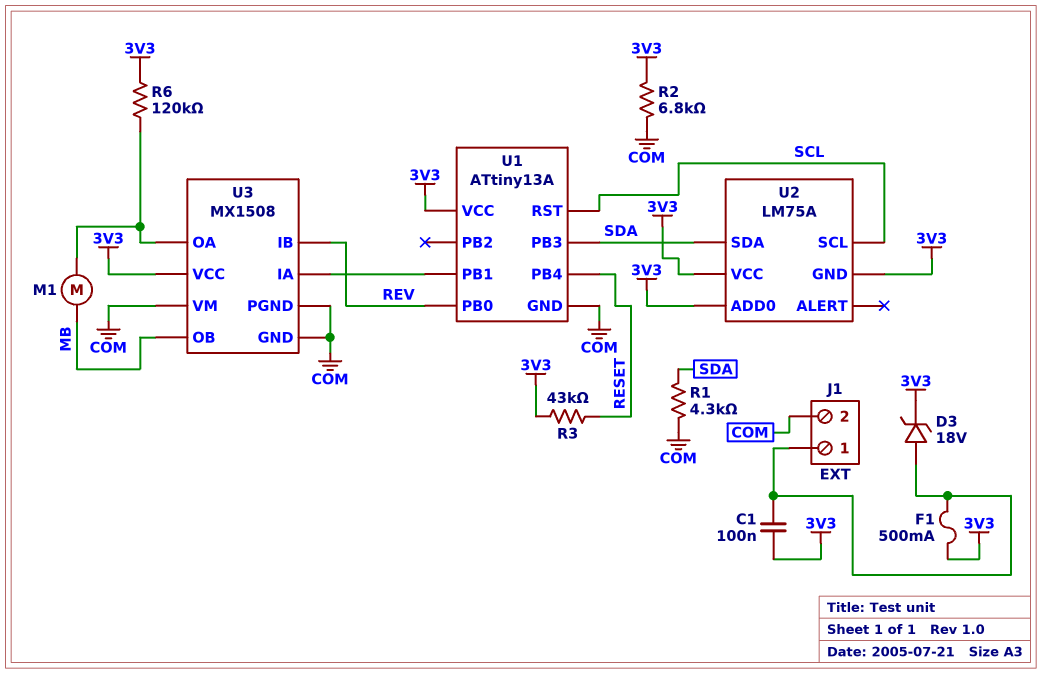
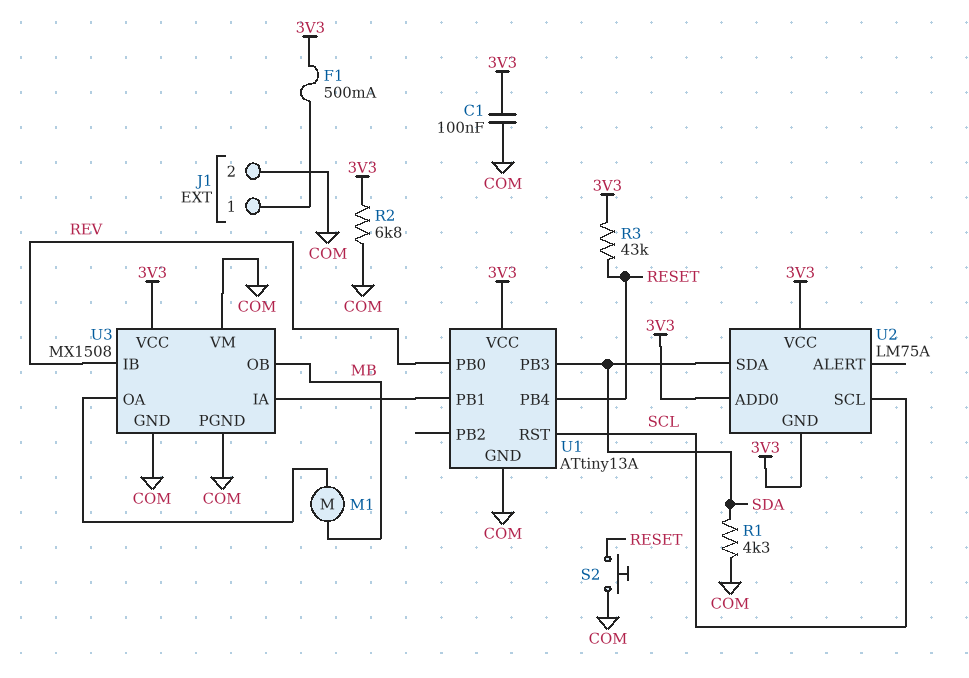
C1: 100nF (3V3, J1/1) -> 100nF (3V3, COM)
D3: zener 18V (A J1/1, K 3V3) -> none
R6: 120k (3V3, U3/OA) -> none
S2: none -> button (COM, RESET)

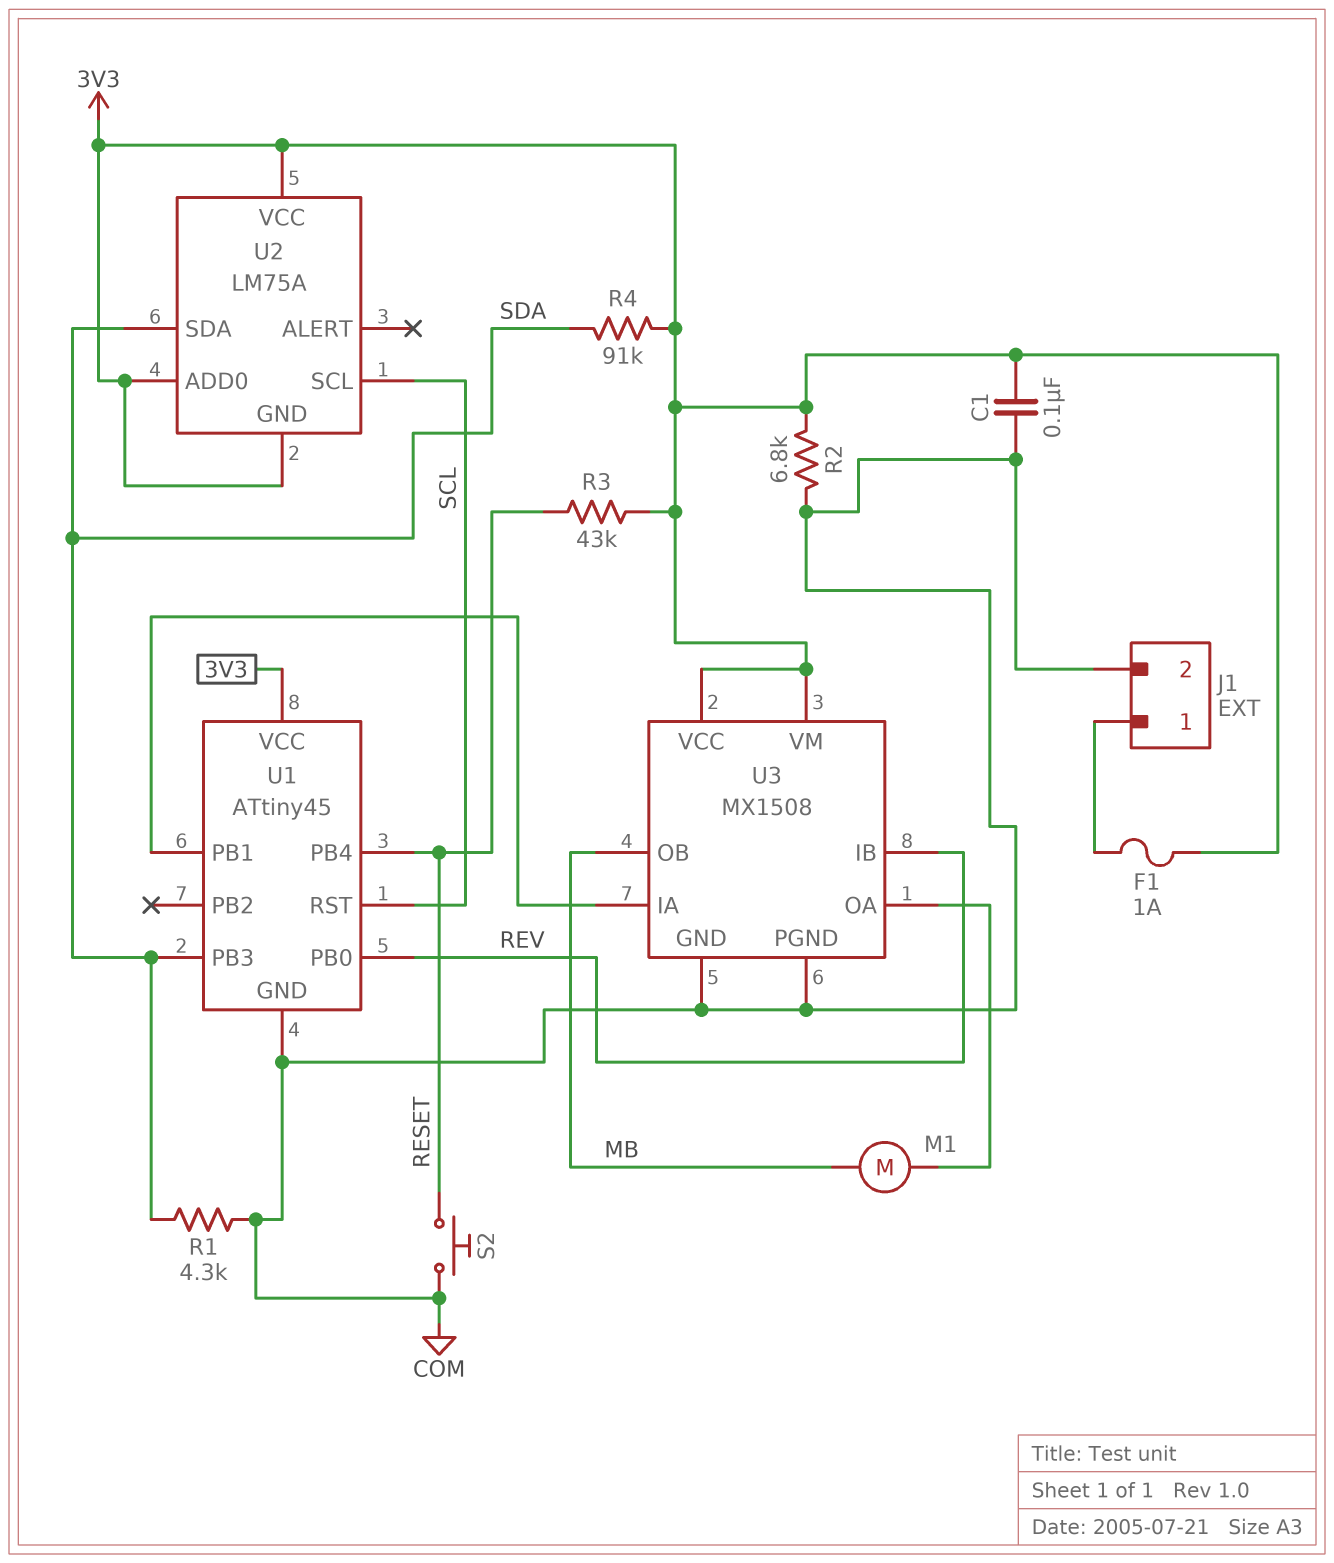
F1: 500mA (3V3, J1/1) -> 1A (3V3, J1/1)
R4: none -> 91k (3V3, SDA)
U1: ATtiny13A -> ATtiny45
U3 pin VM: COM -> 3V3

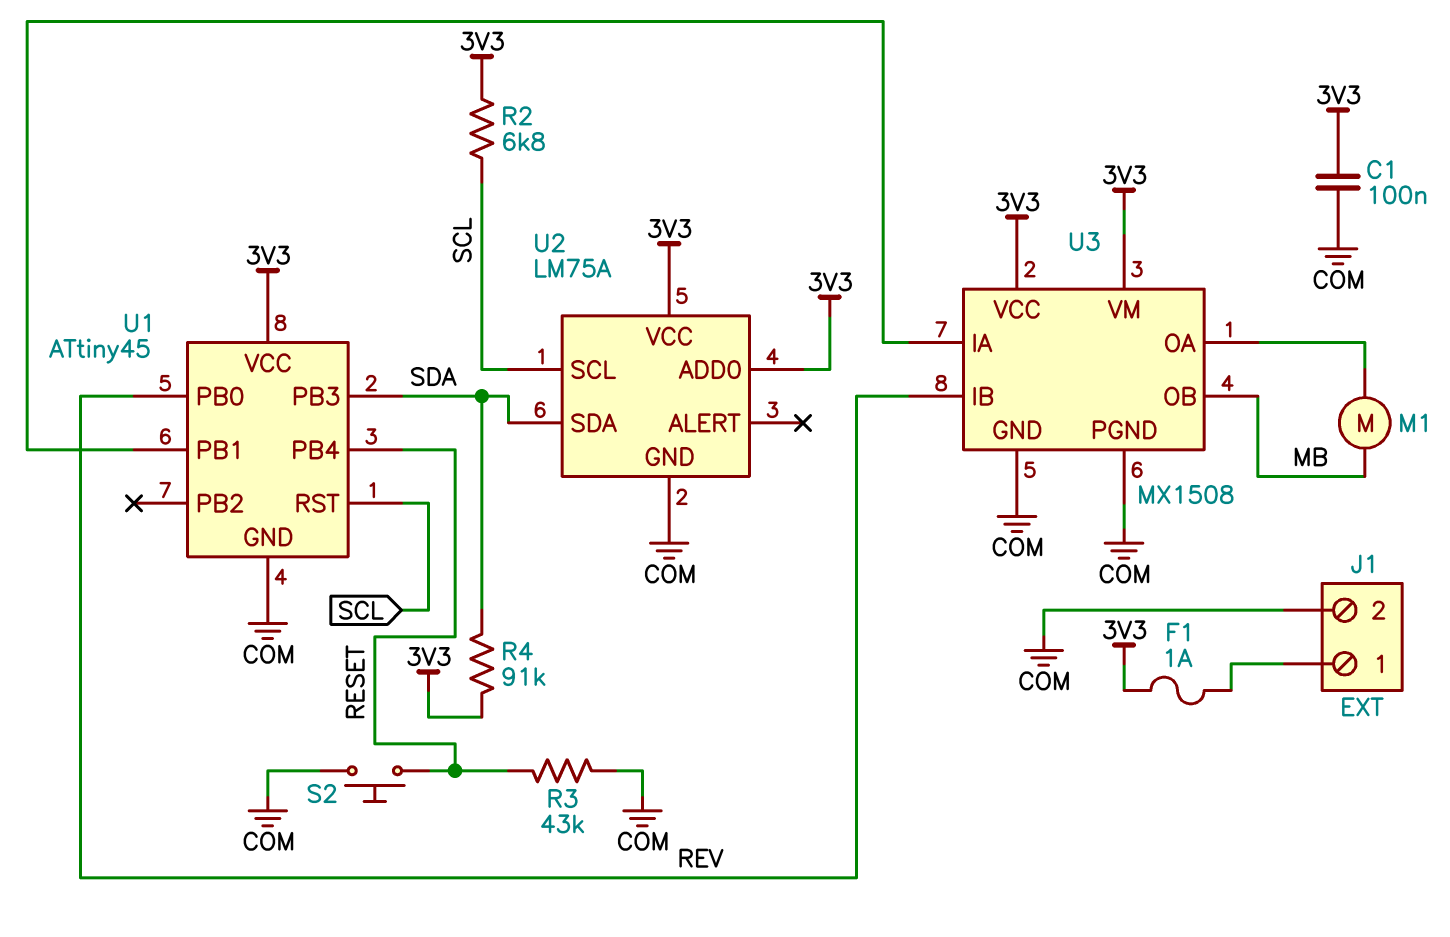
R1: 4.3k (COM, SDA) -> none
R2: 6.8k (3V3, COM) -> 6.8k (3V3, SCL)
R3: 43k (3V3, RESET) -> 43k (COM, RESET)
U2 pin GND: 3V3 -> COM

